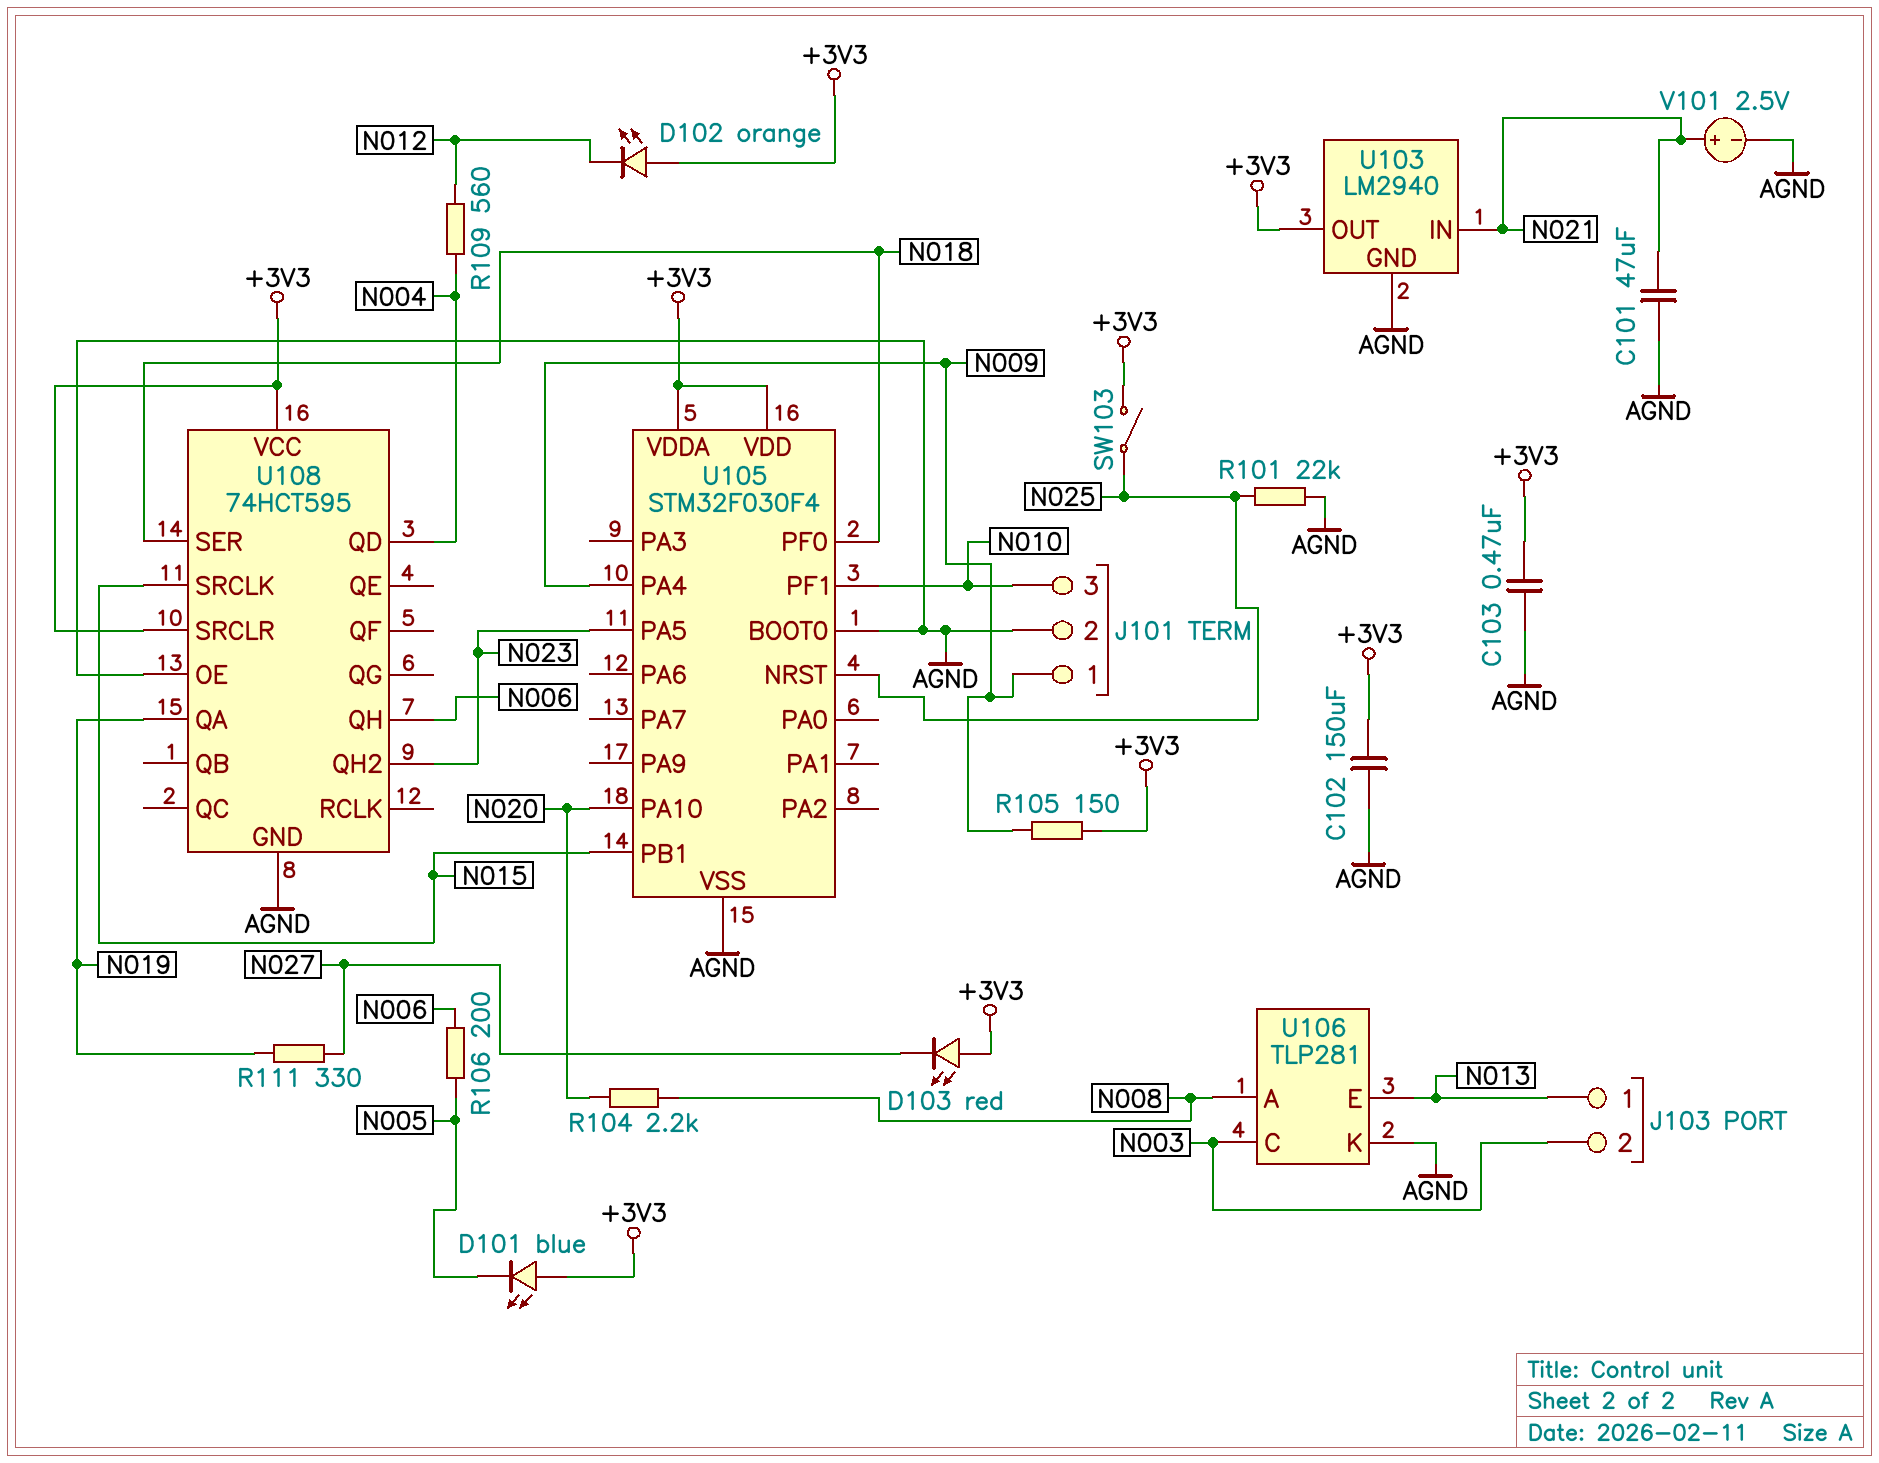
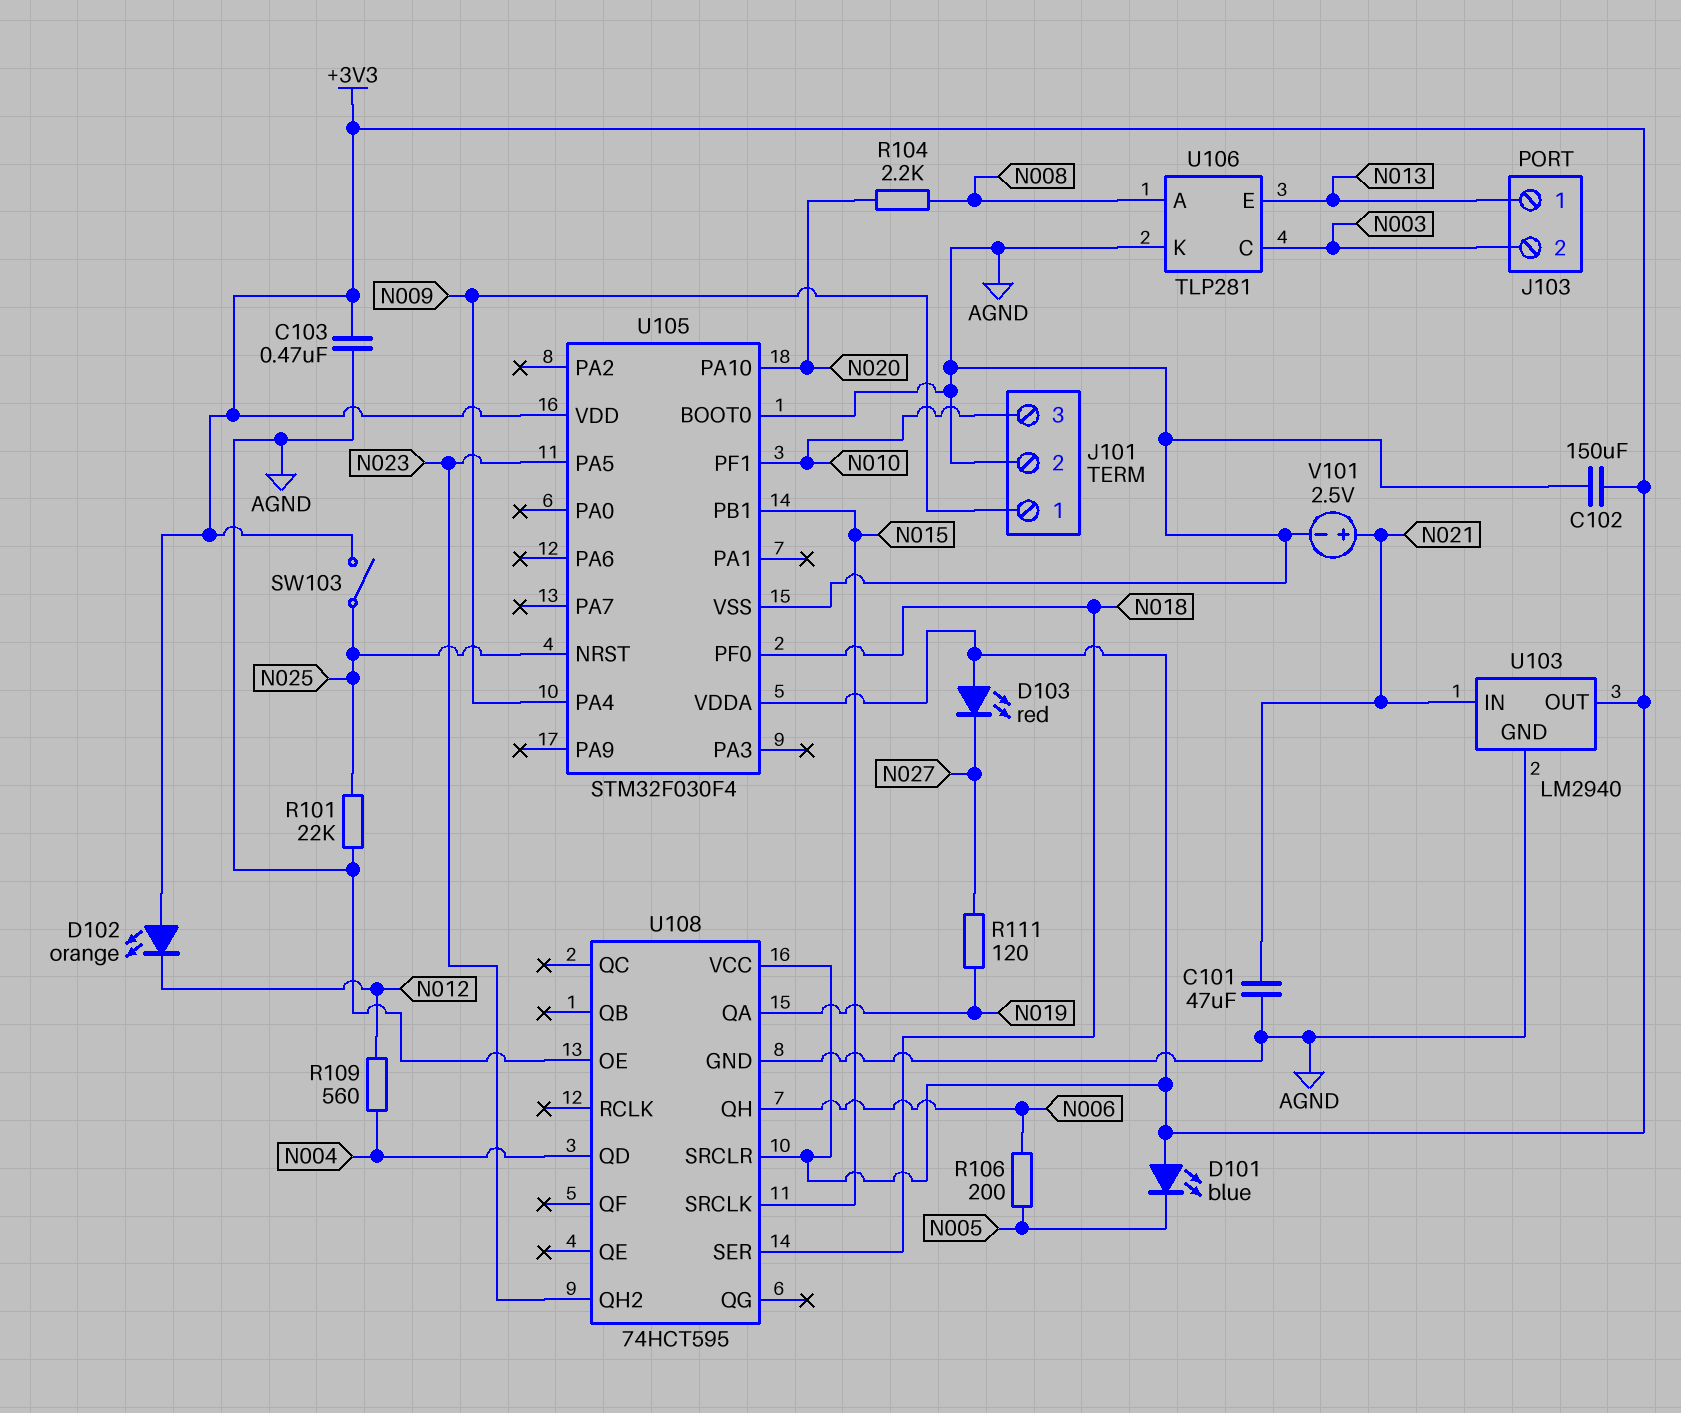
R105: 150 (+3V3, N009) -> none
R111: 330 (N019, N027) -> 120 (N019, N027)

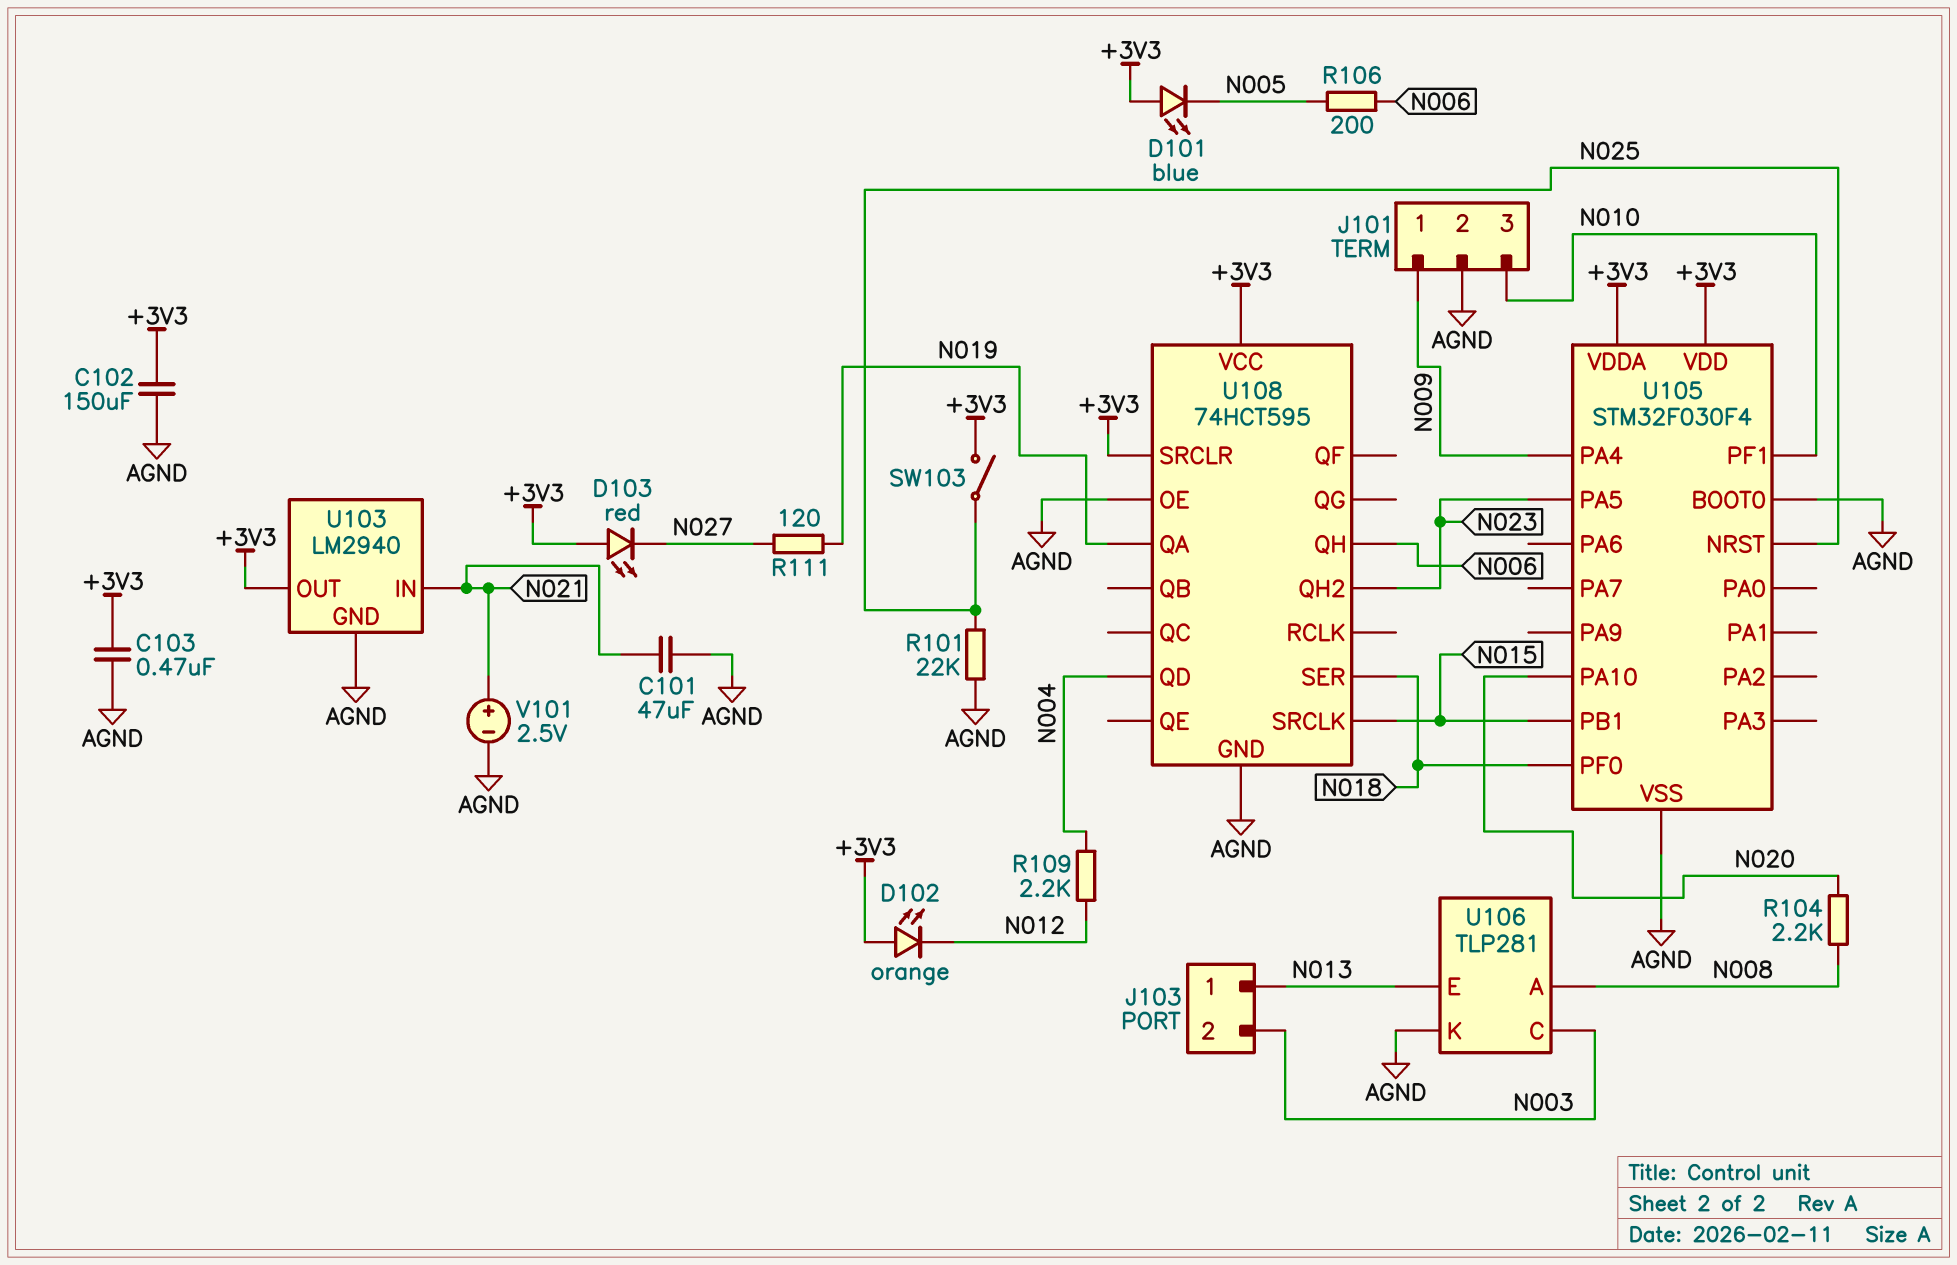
R109: 560 (N004, N012) -> 2.2k (N004, N012)

